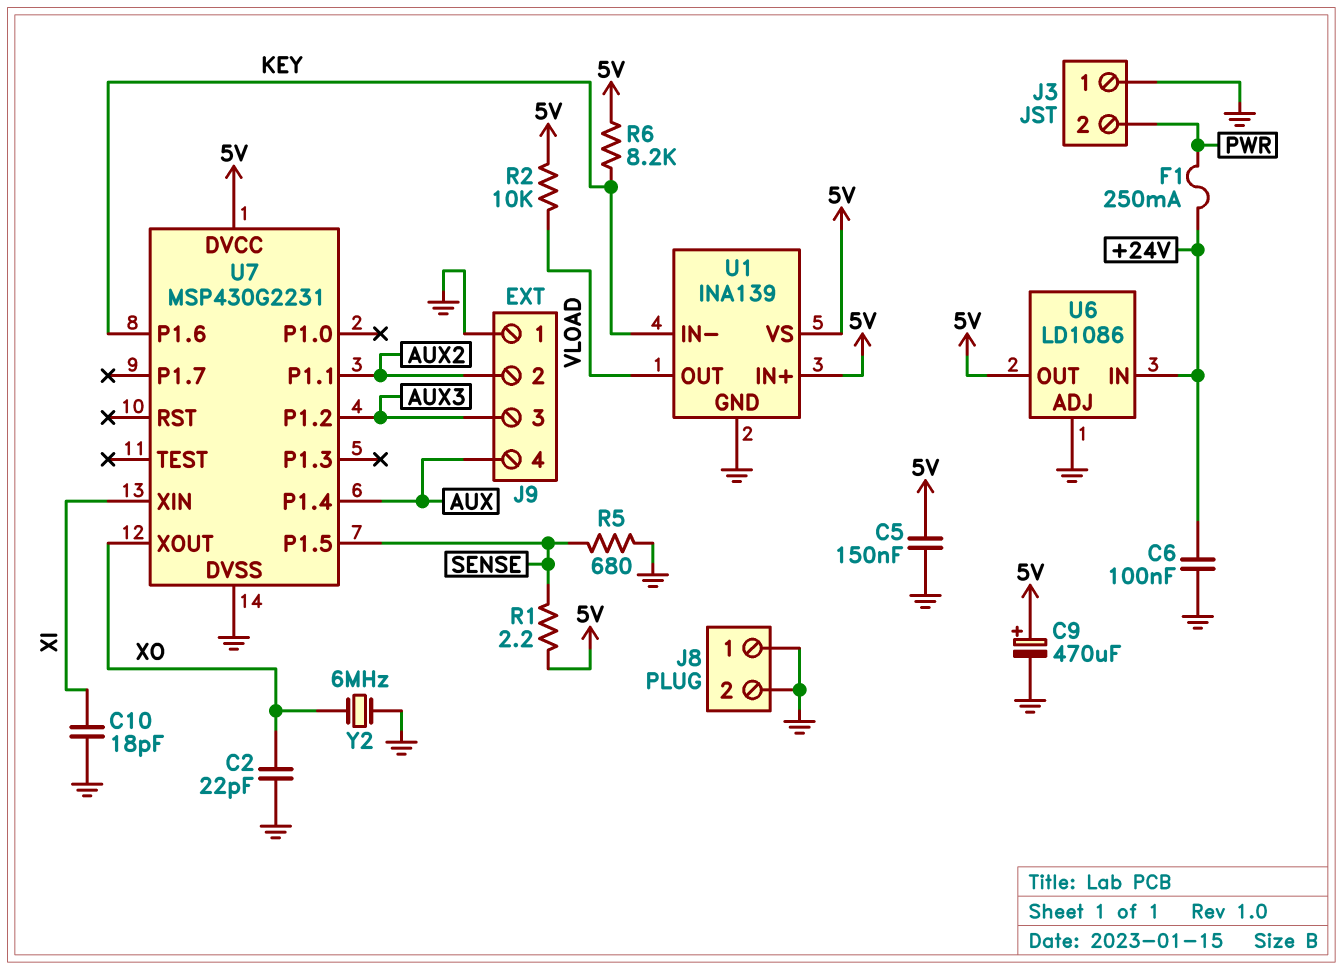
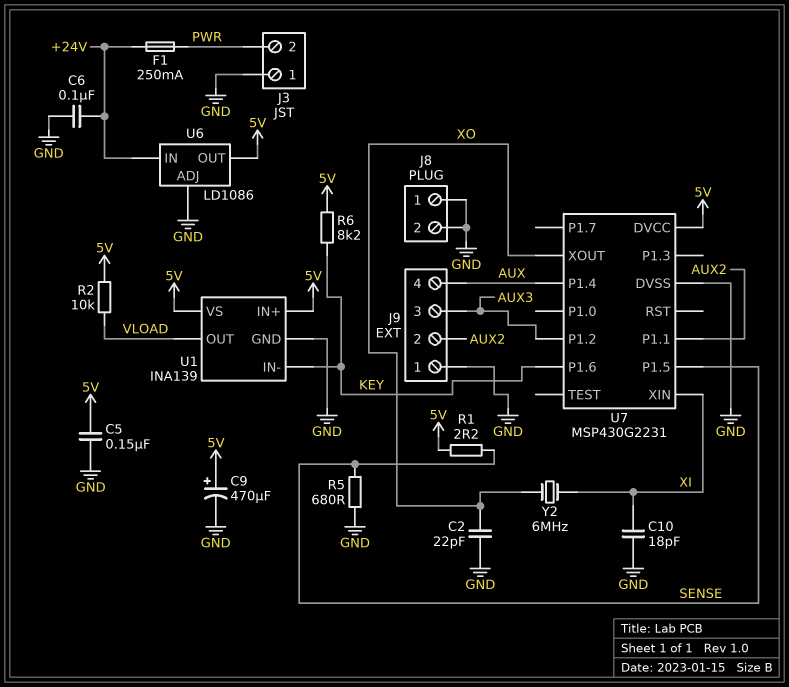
Y2: 6MHz (GND, XO) -> 6MHz (XI, XO)

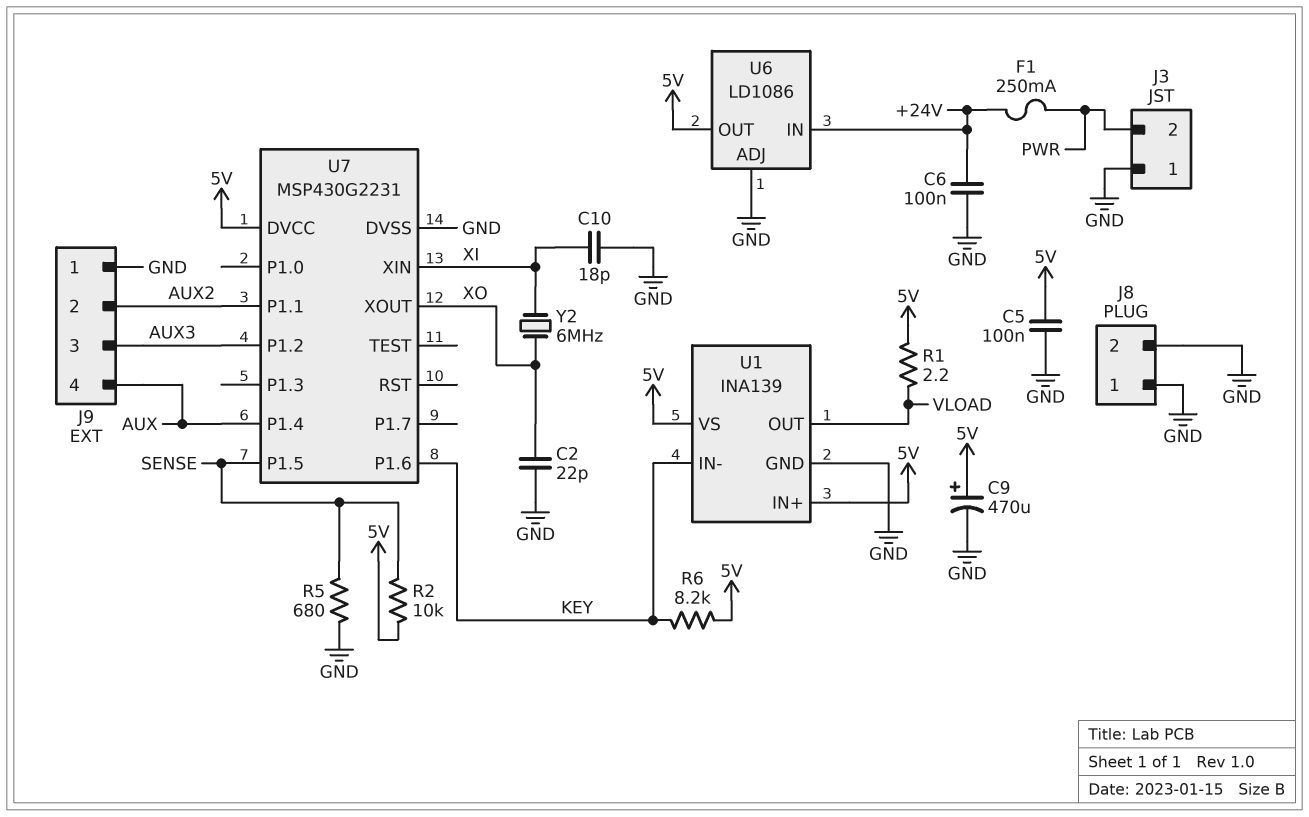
C5: 150nF (5V, GND) -> 100nF (5V, GND)
R1: 2.2 (5V, SENSE) -> 2.2 (5V, VLOAD)
R2: 10k (5V, VLOAD) -> 10k (5V, SENSE)

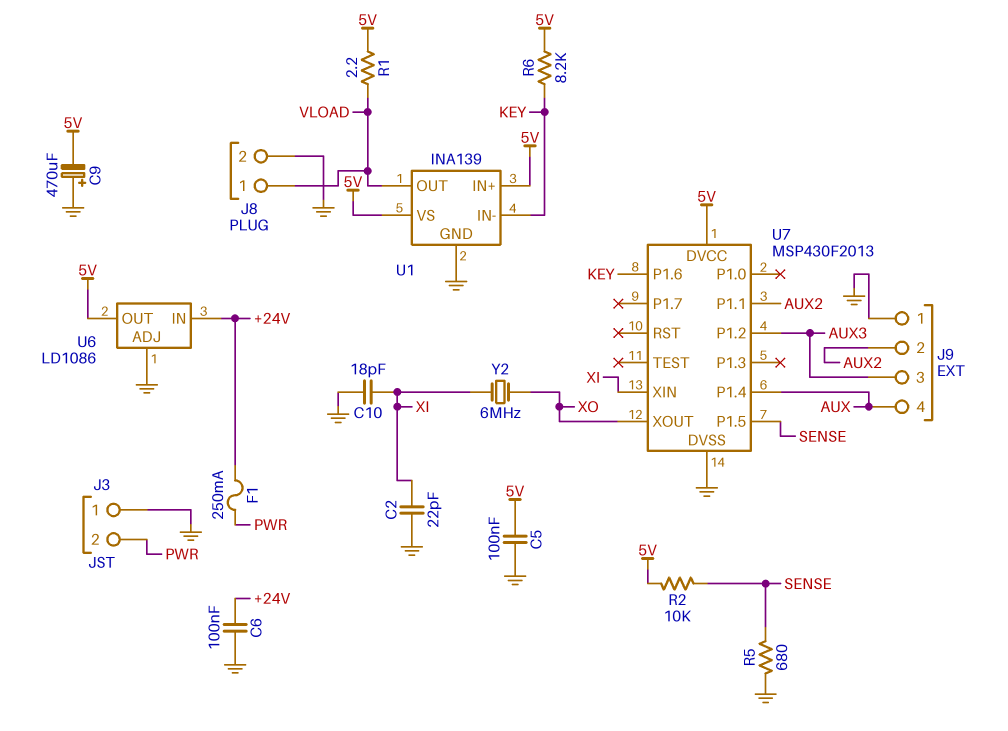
C2: 22pF (GND, XO) -> 22pF (GND, XI)
C9: 470uF (plus 5V, minus GND) -> 470uF (plus GND, minus 5V)
J8 pin 1: GND -> VLOAD
U7: MSP430G2231 -> MSP430F2013

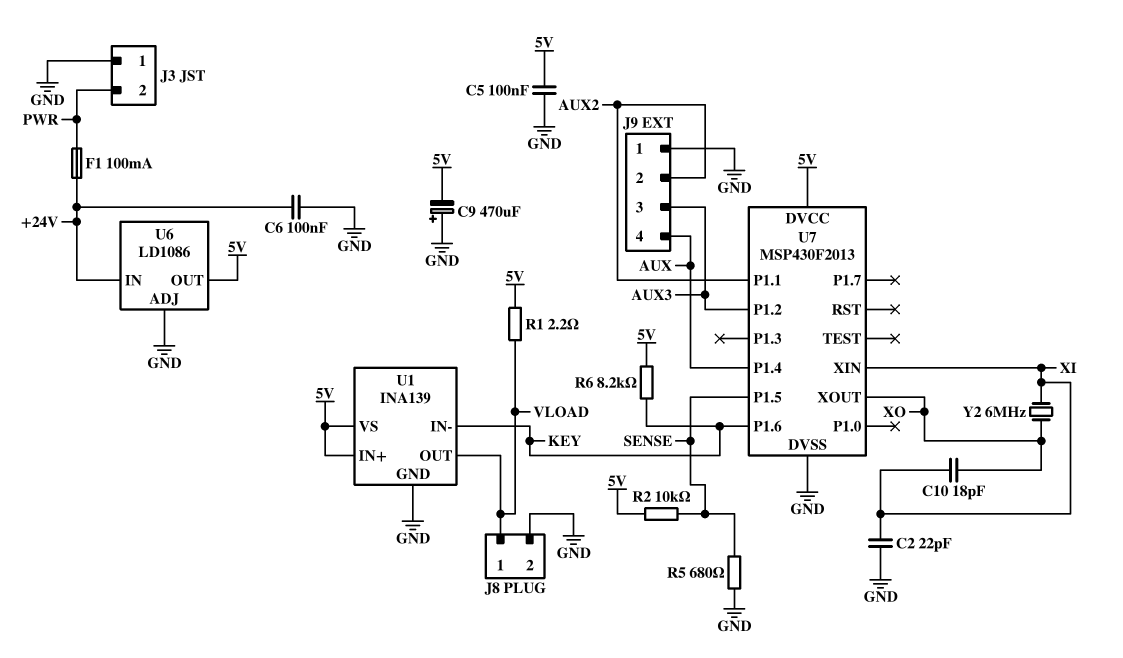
C10: 18pF (GND, XI) -> 18pF (XI, XO)
F1: 250mA (+24V, PWR) -> 100mA (+24V, PWR)

